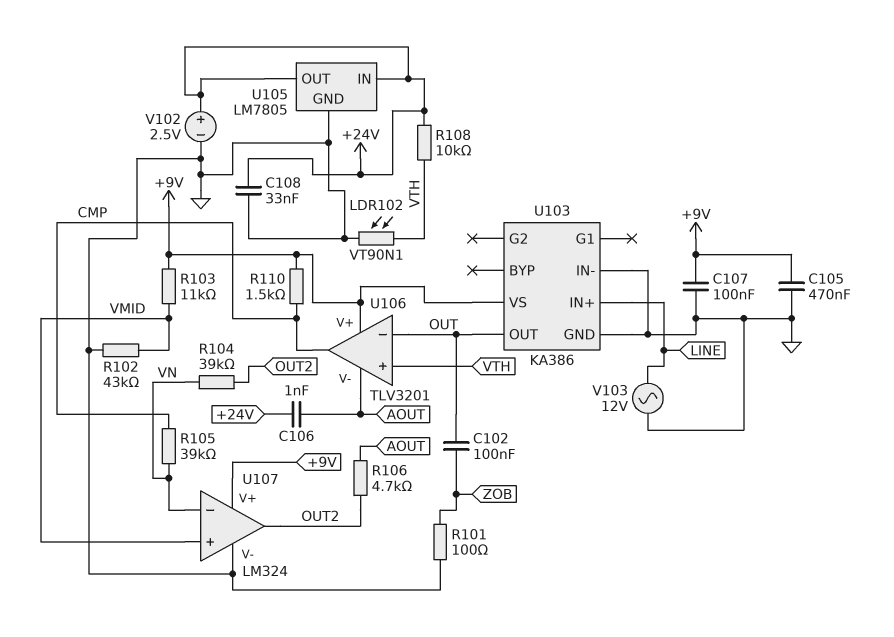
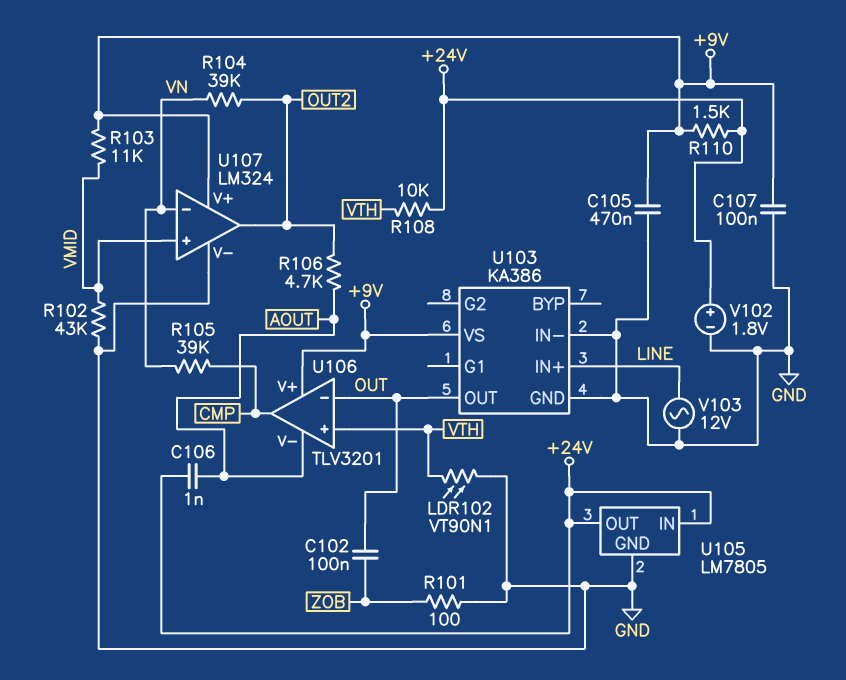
C108: 33nF (+24V, GND) -> none
R110: 1.5k (+9V, CMP) -> 1.5k (+9V, +24V)
V102: 2.5V (plus +24V, minus GND) -> 1.8V (plus +24V, minus GND)

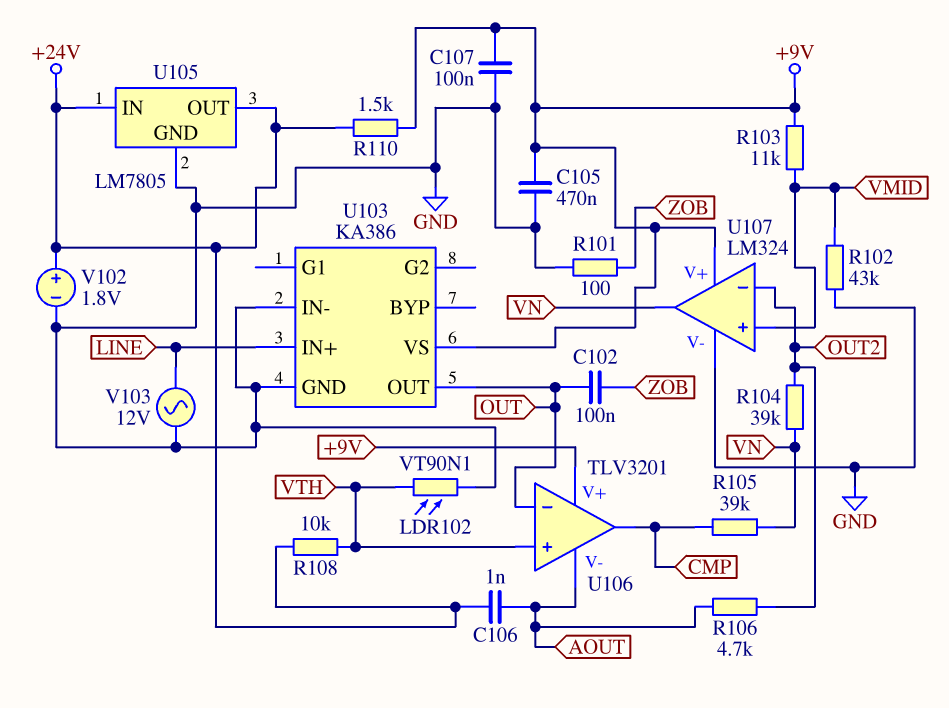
U107 pin in-: VN -> OUT2
U107 pin out: OUT2 -> VN

